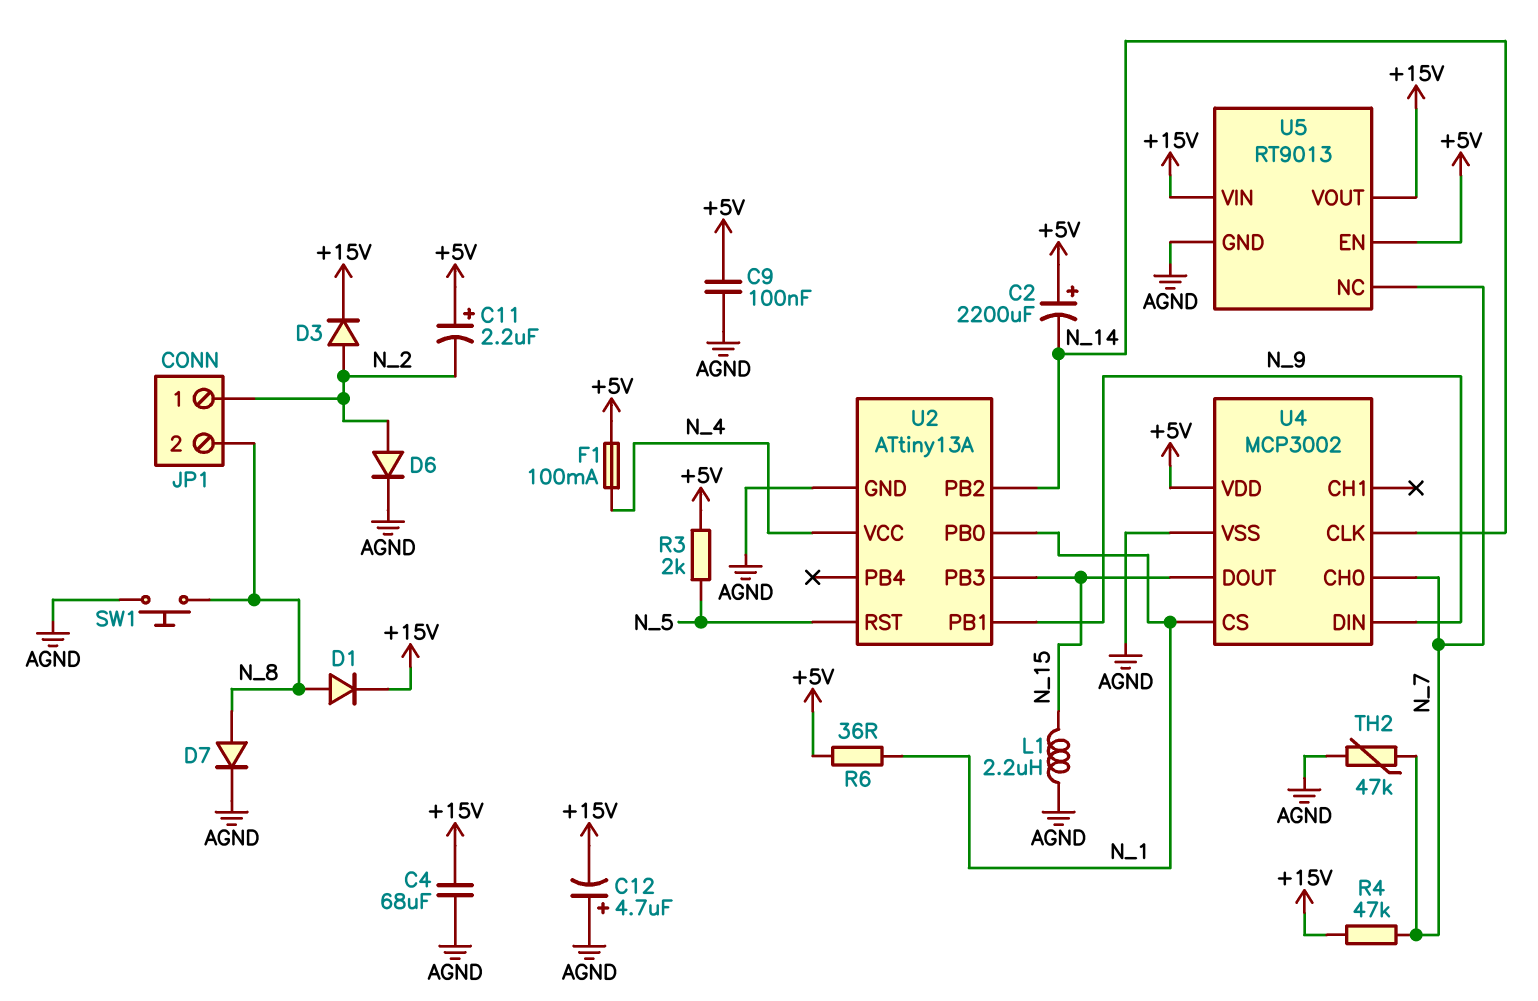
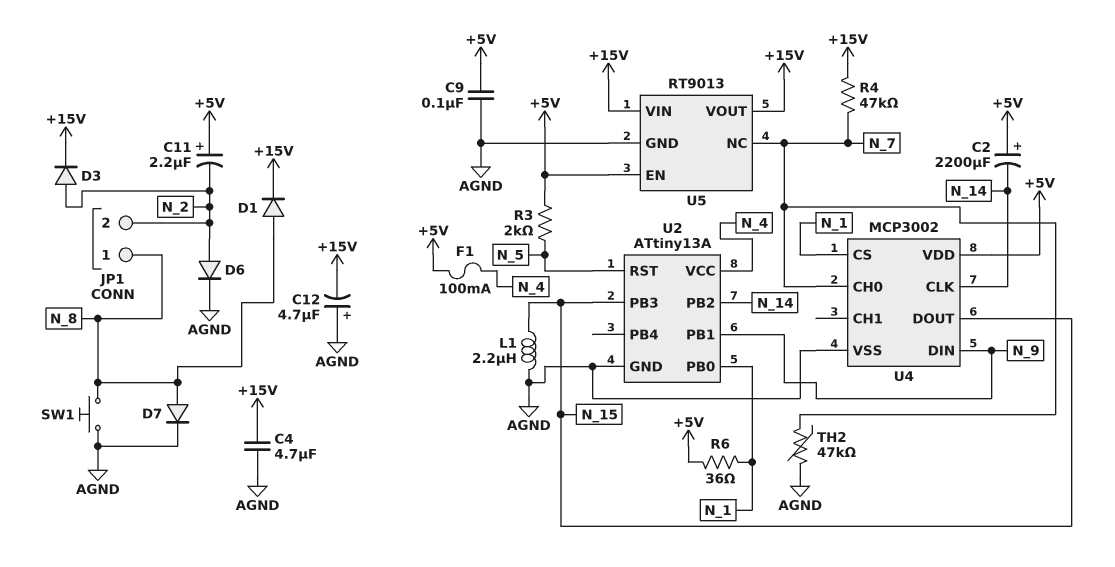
C4: 68uF (+15V, AGND) -> 4.7uF (+15V, AGND)
JP1 pin 1: N_2 -> N_8
JP1 pin 2: N_8 -> N_2

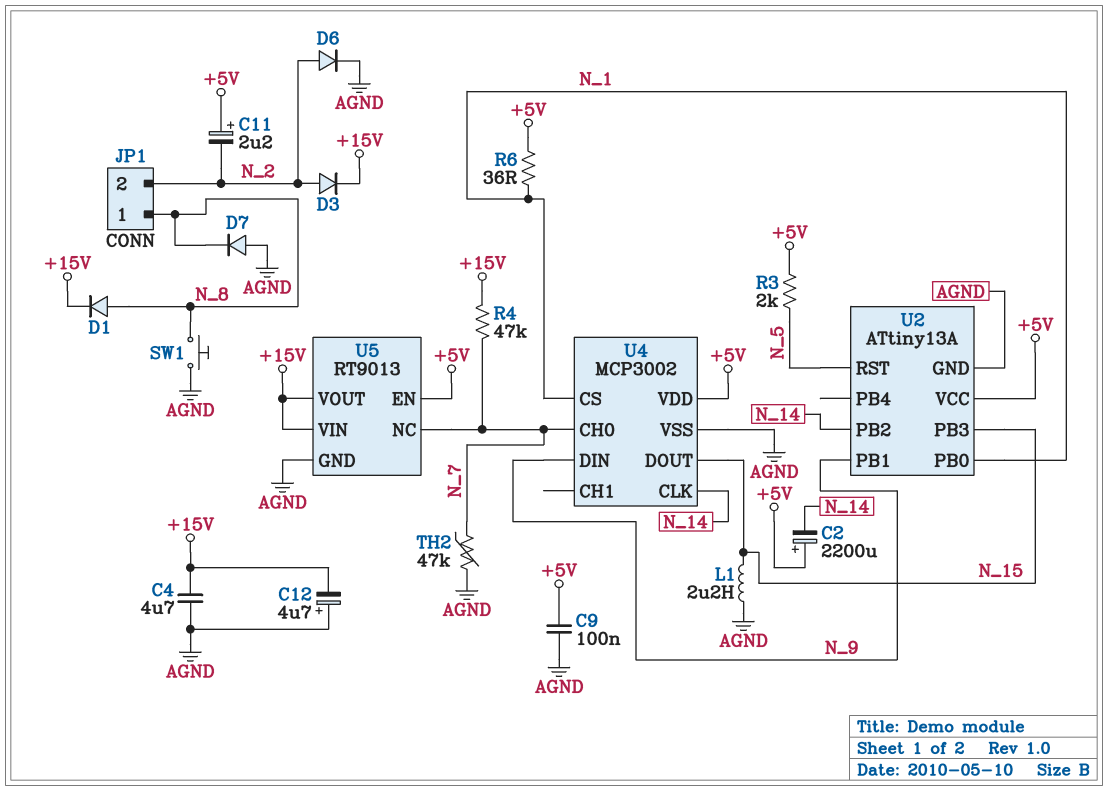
D7: diode (A N_8, K AGND) -> diode (A AGND, K N_8)
F1: 100mA (+5V, N_4) -> none
U2 pin VCC: N_4 -> +5V

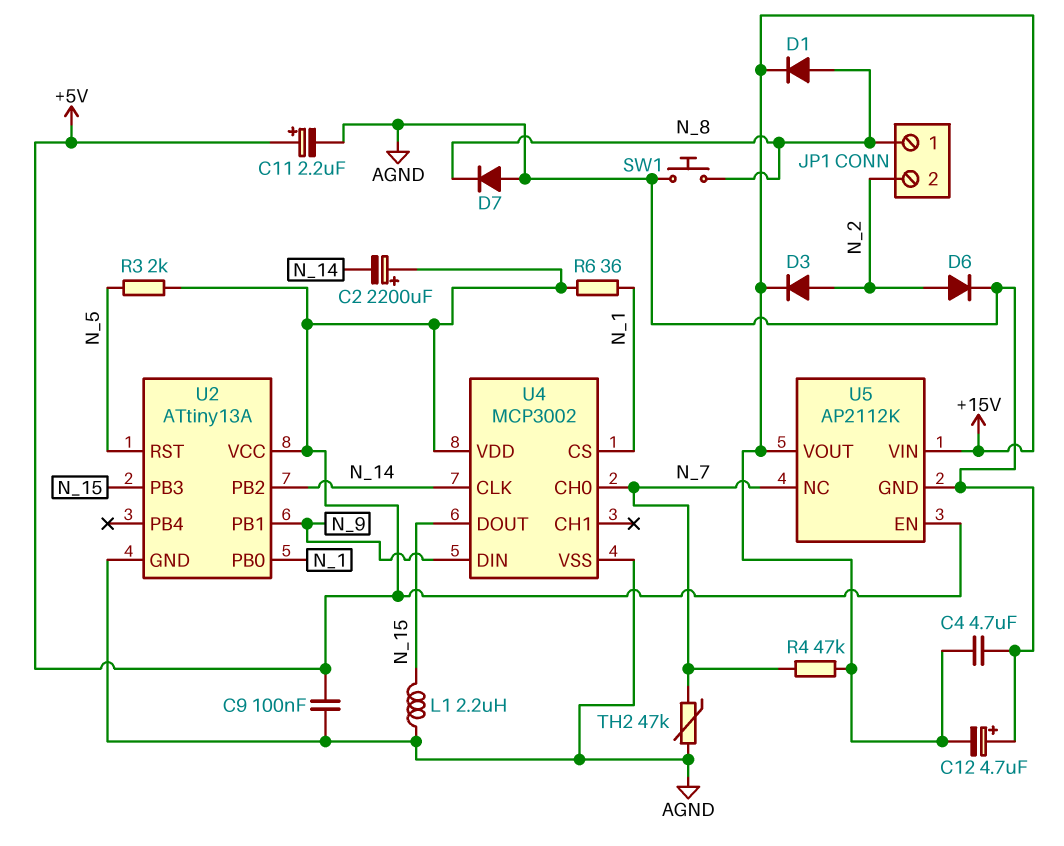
C11: 2.2uF (plus +5V, minus N_2) -> 2.2uF (plus +5V, minus AGND)
U5: RT9013 -> AP2112K

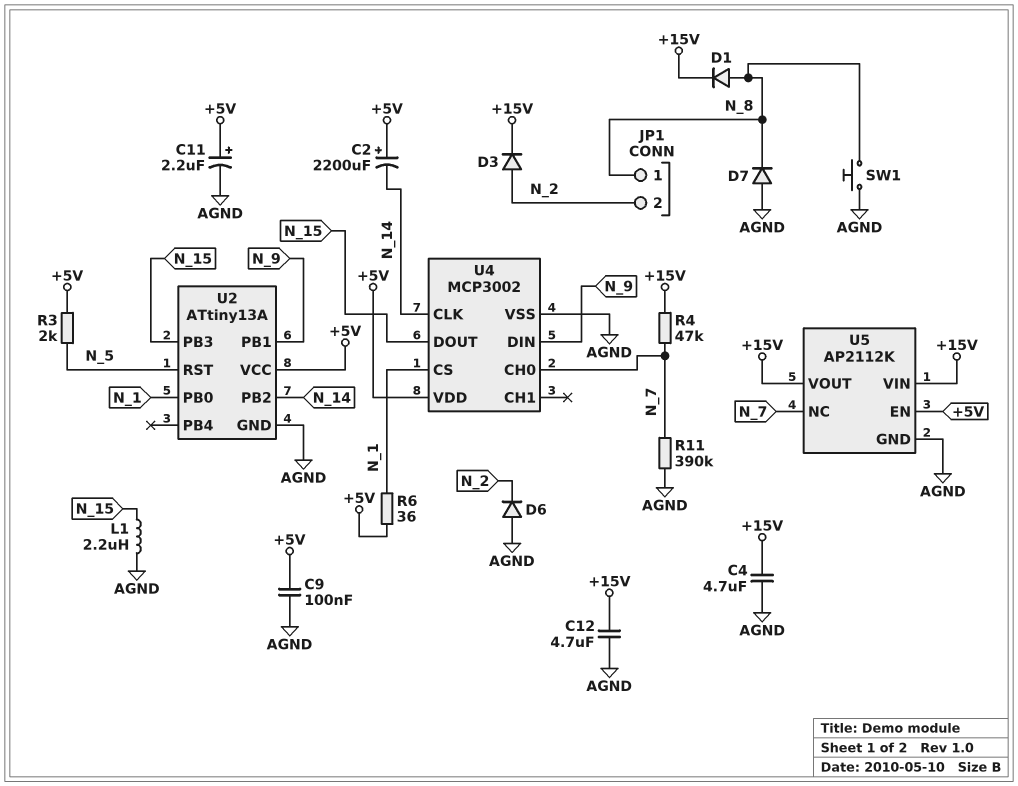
C12: 4.7uF (plus AGND, minus +15V) -> 4.7uF (+15V, AGND)
D6: diode (A N_2, K AGND) -> diode (A AGND, K N_2)
R11: none -> 390k (AGND, N_7)
TH2: 47k (AGND, N_7) -> none

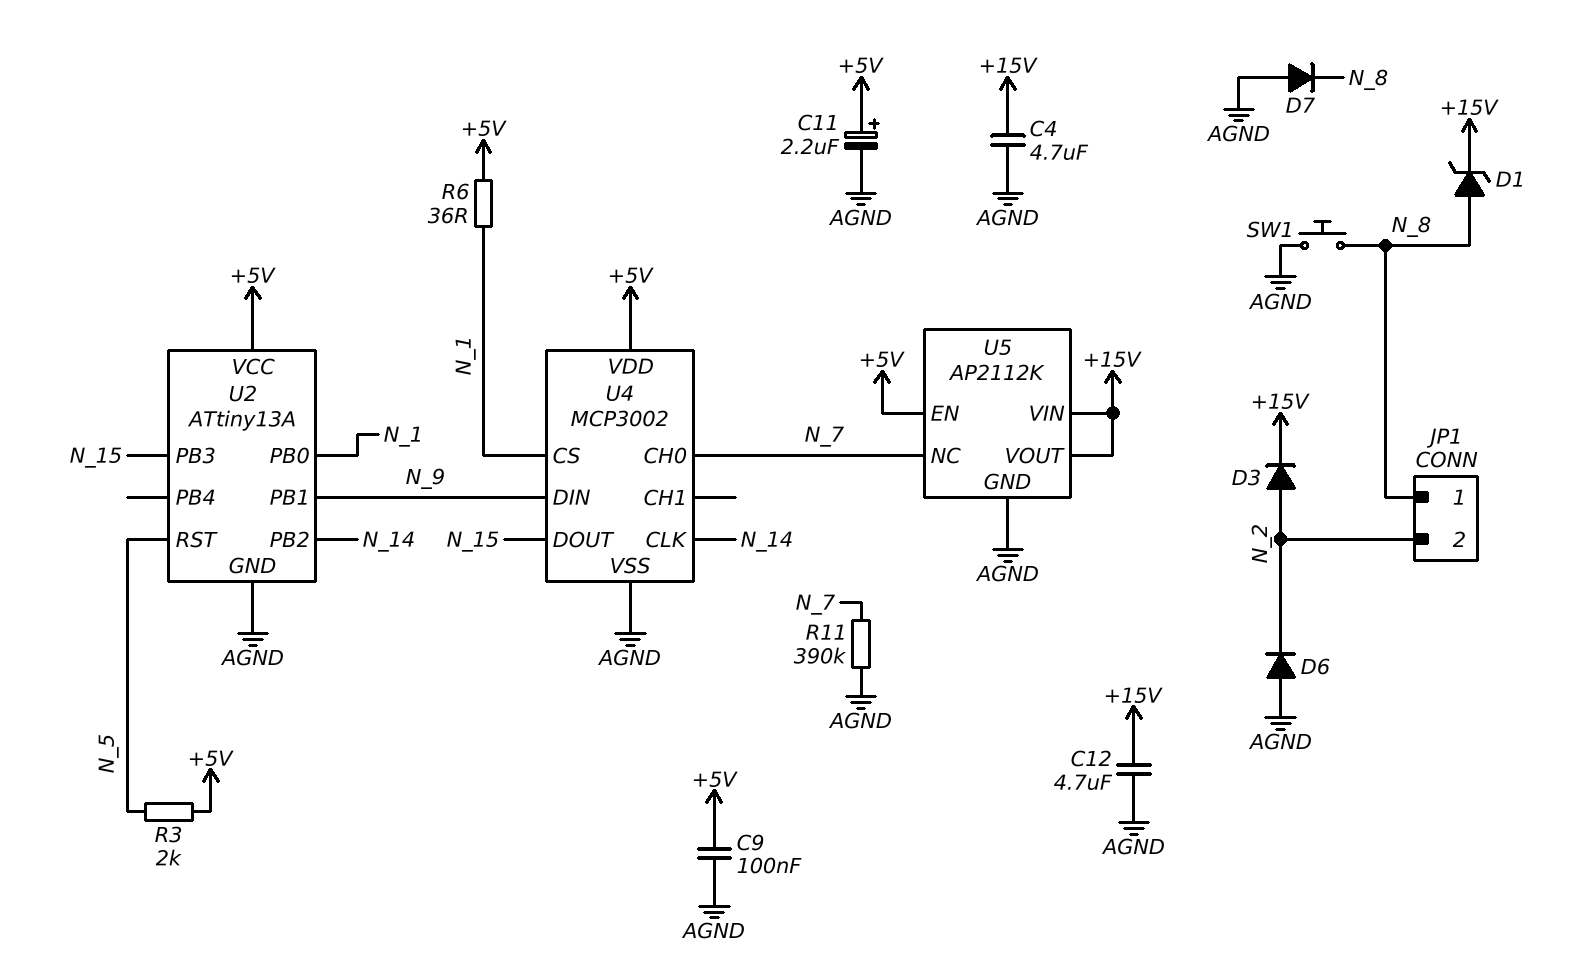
C2: 2200uF (plus +5V, minus N_14) -> none
D1: diode (A N_8, K +15V) -> zener (A N_8, K +15V)
L1: 2.2uH (AGND, N_15) -> none
R4: 47k (+15V, N_7) -> none

